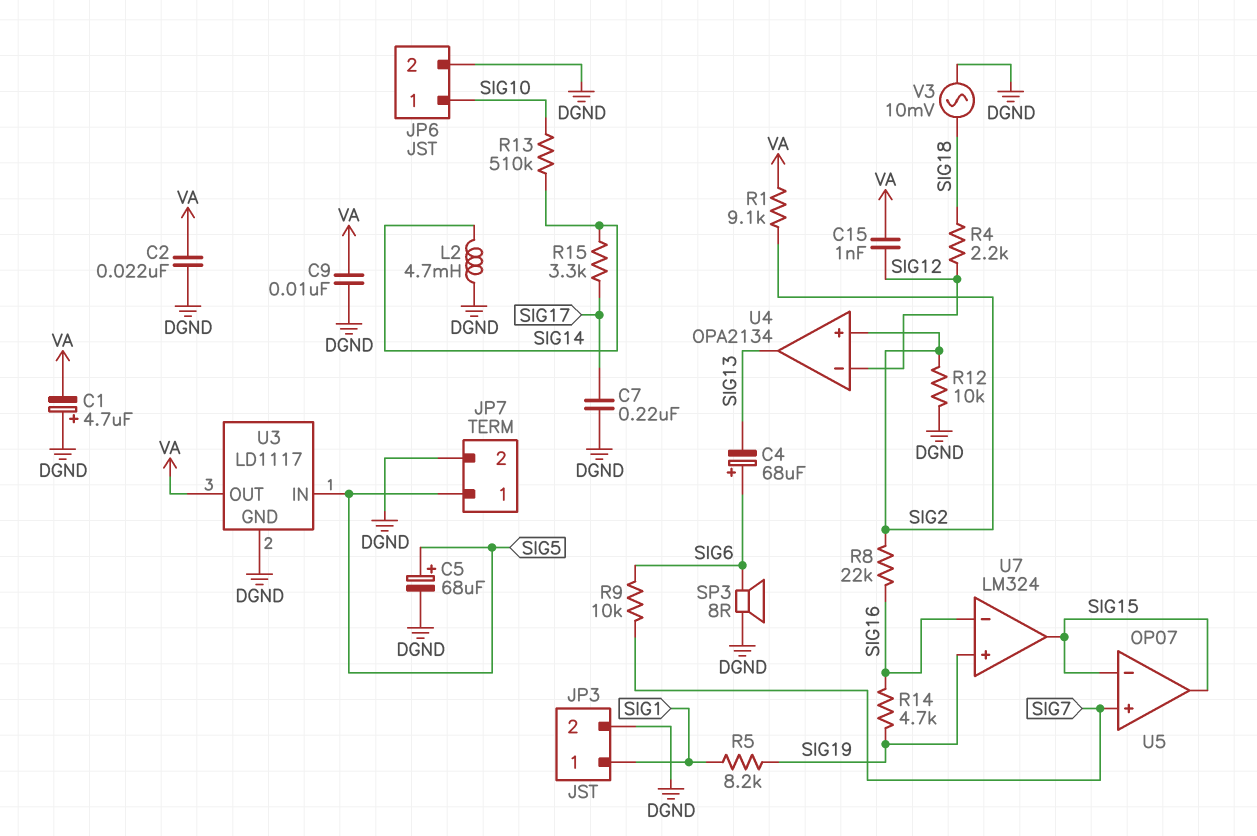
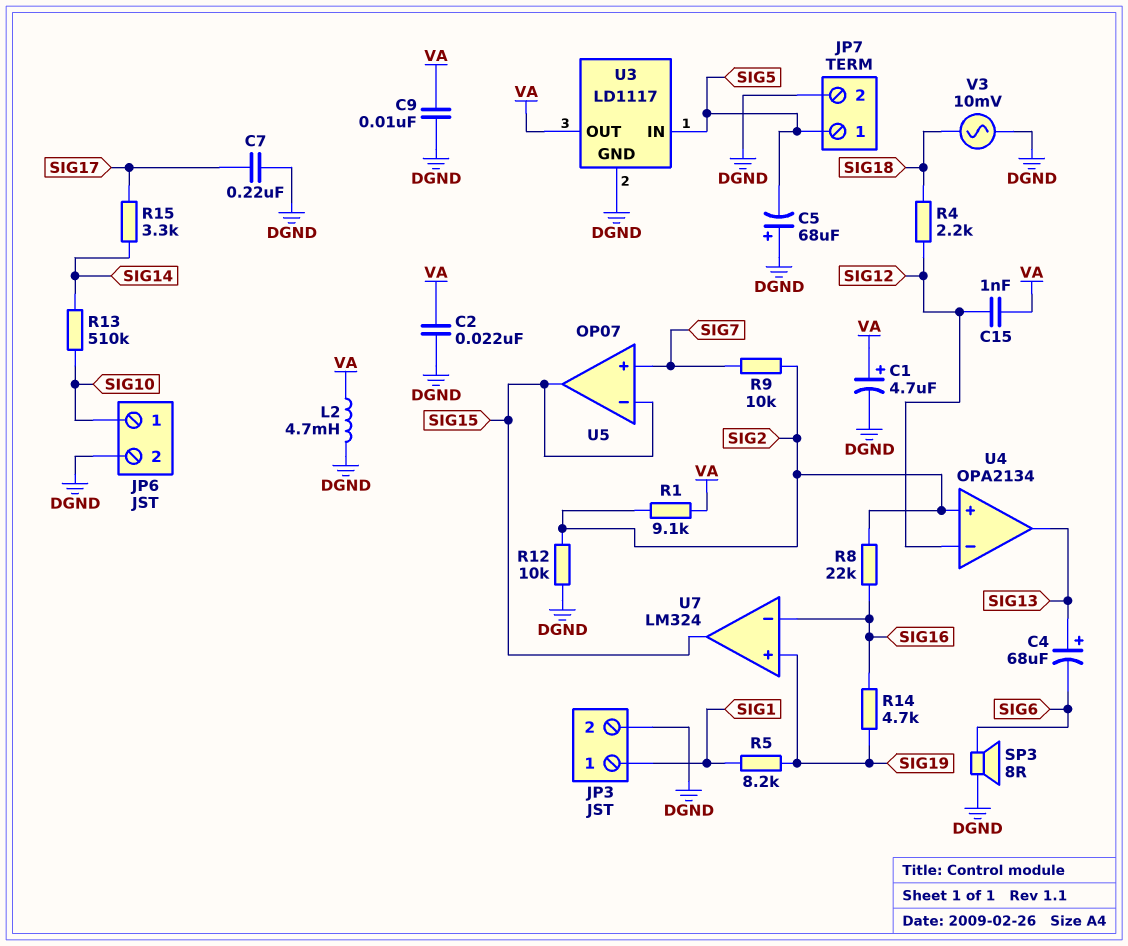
C1: 4.7uF (plus DGND, minus VA) -> 4.7uF (plus VA, minus DGND)
C4: 68uF (plus SIG6, minus SIG13) -> 68uF (plus SIG13, minus SIG6)
C5: 68uF (plus SIG5, minus DGND) -> 68uF (plus DGND, minus SIG5)
L2: 4.7mH (DGND, SIG14) -> 4.7mH (DGND, VA)
R9: 10k (SIG6, SIG7) -> 10k (SIG2, SIG7)

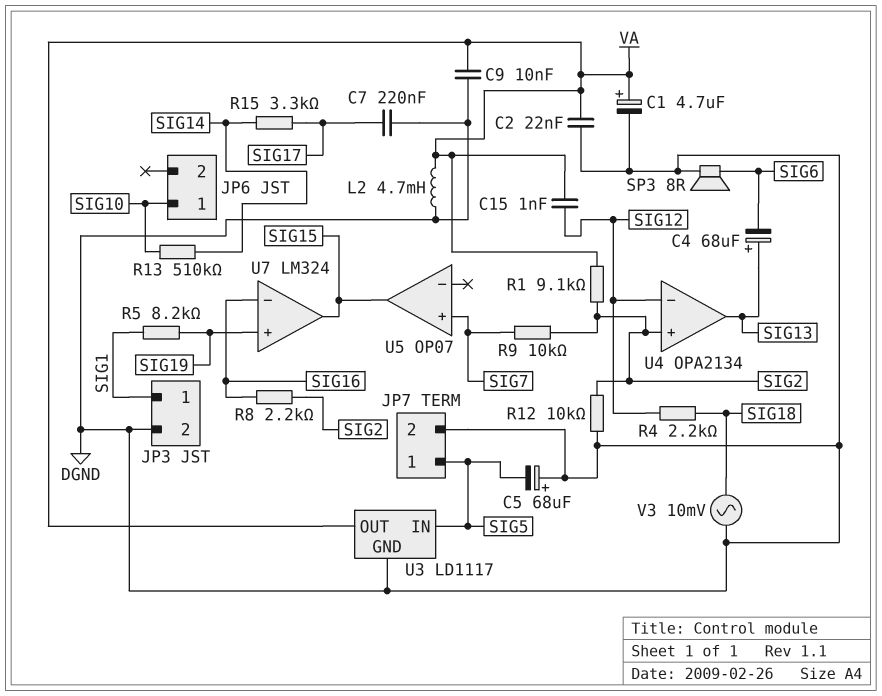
JP6 pin 2: DGND -> none
R8: 22k (SIG2, SIG16) -> 2.2k (SIG2, SIG16)
R14: 4.7k (SIG16, SIG19) -> none
U5 pin in-: SIG15 -> none

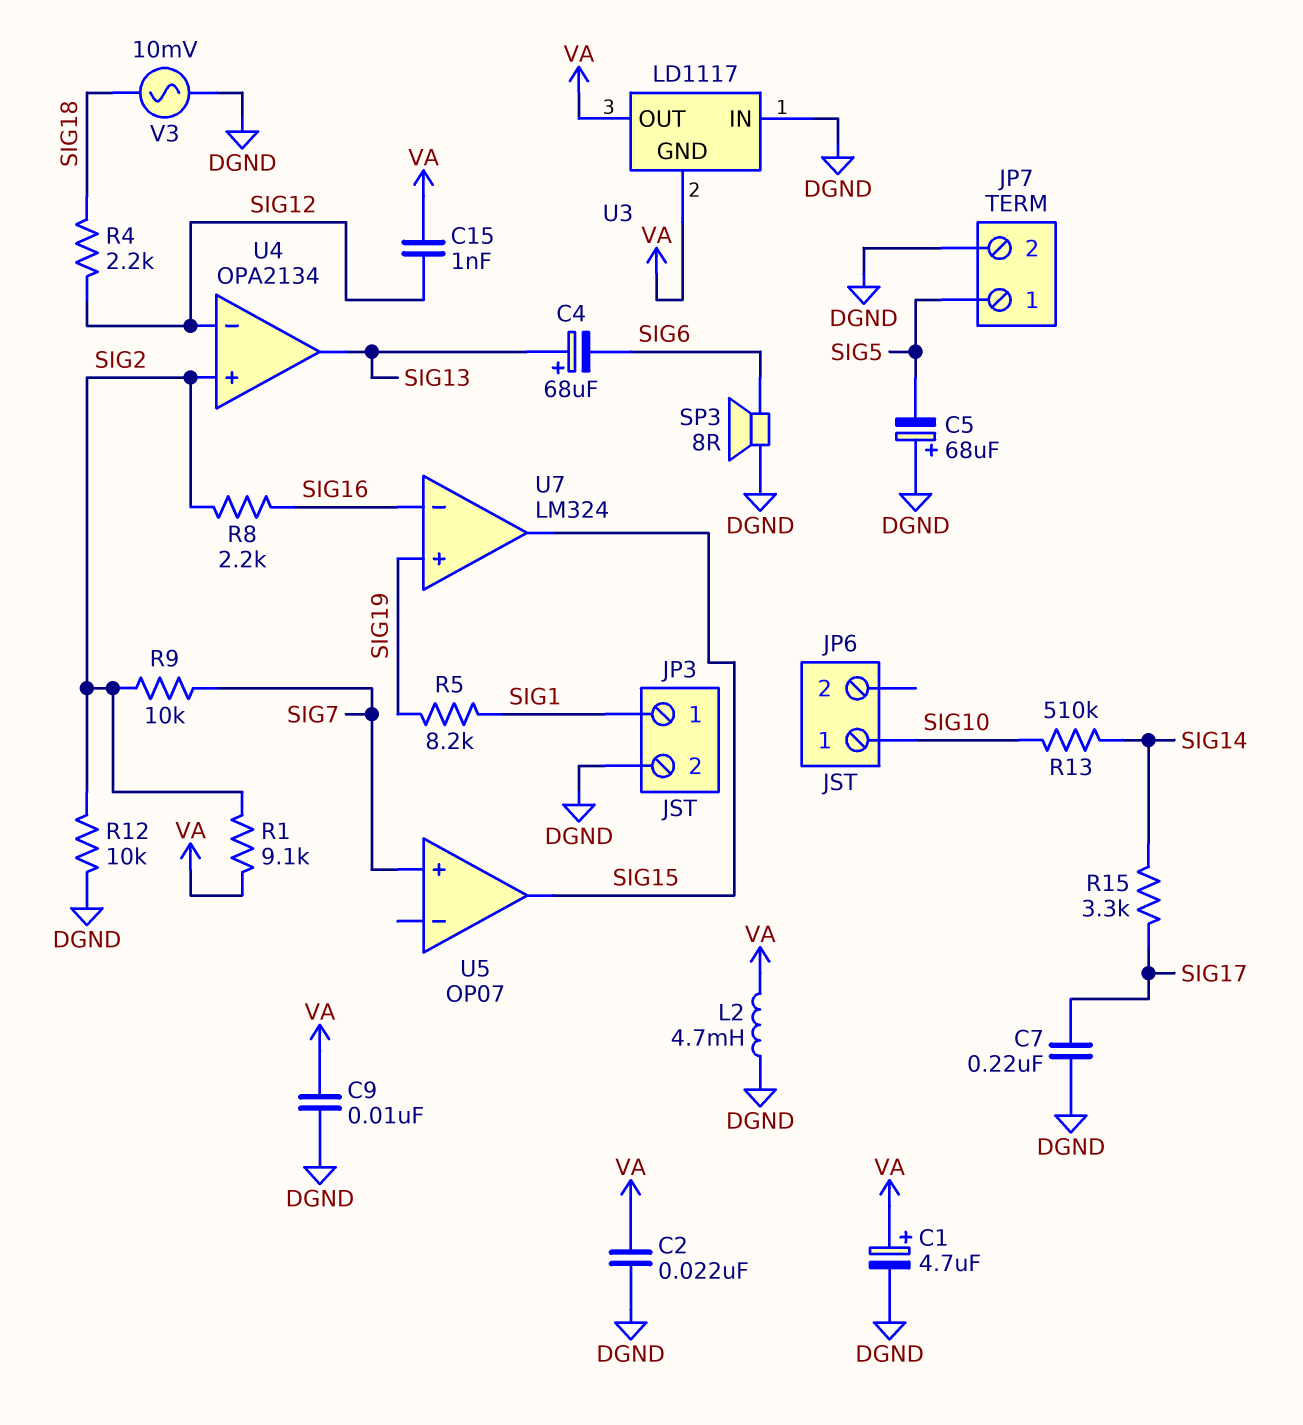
U3 pin GND: DGND -> VA
U3 pin IN: SIG5 -> DGND

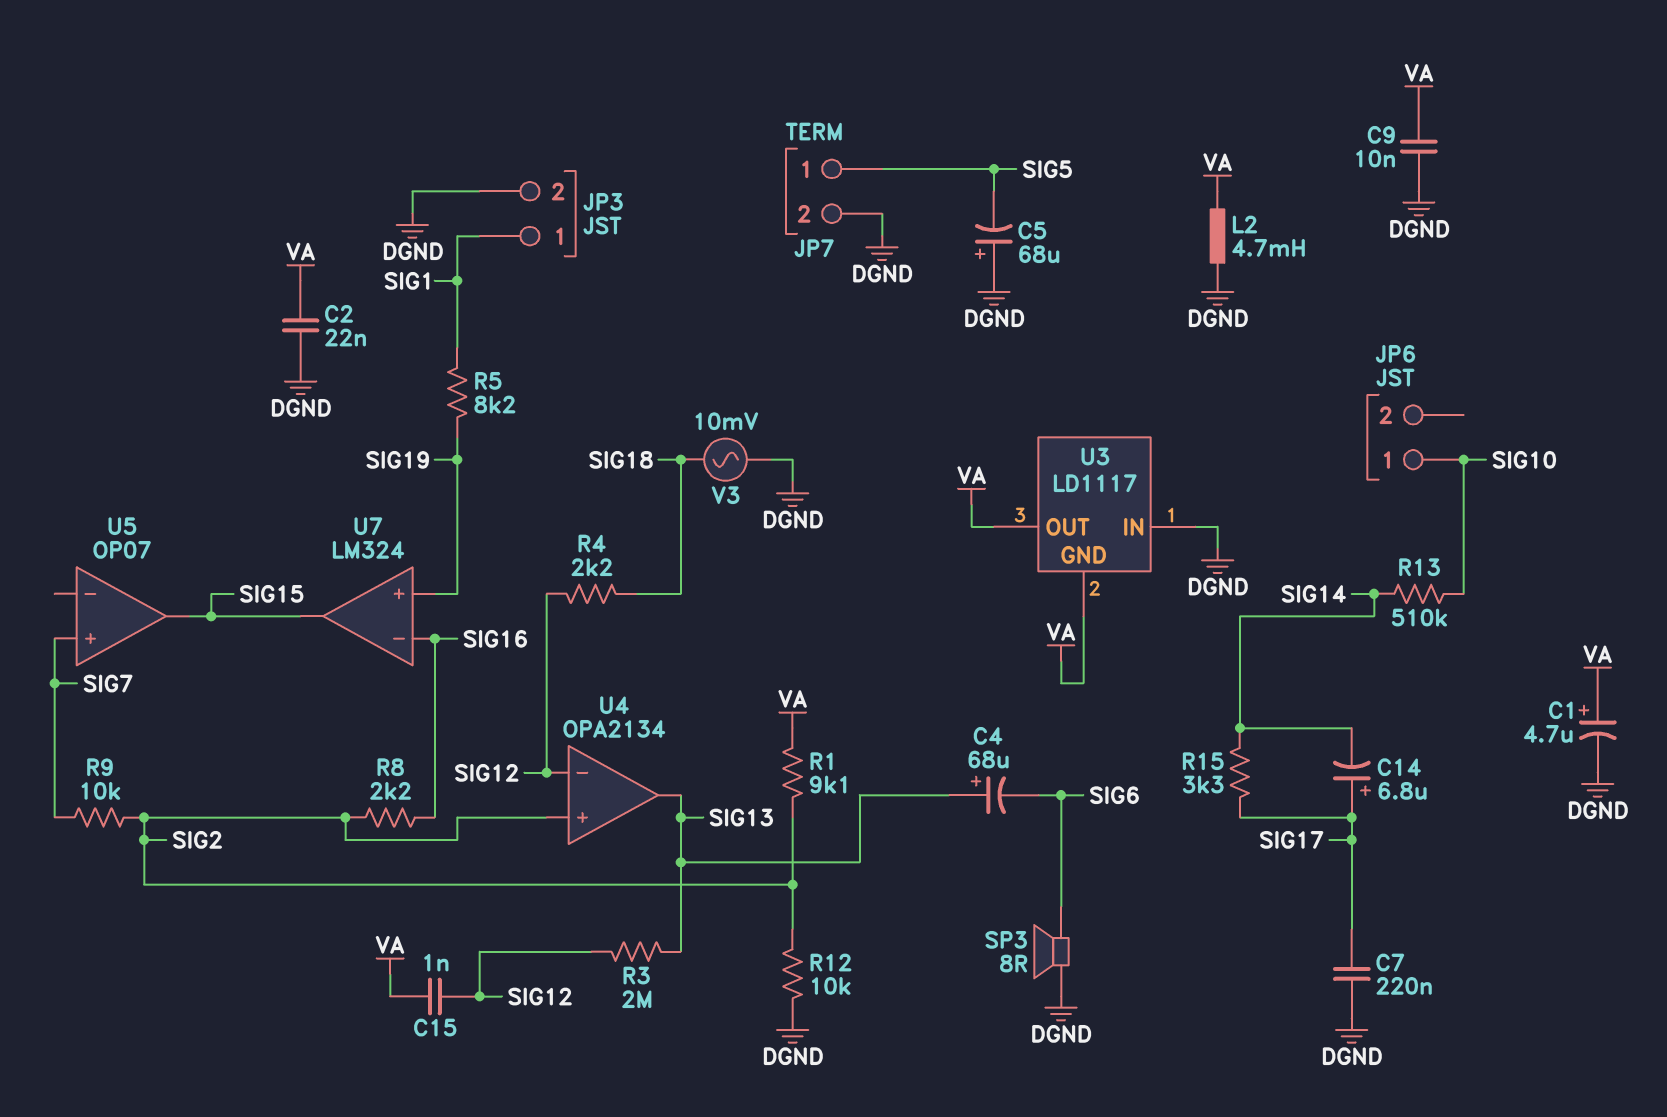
C14: none -> 6.8uF (plus SIG17, minus SIG14)
R3: none -> 2M (SIG12, SIG13)

